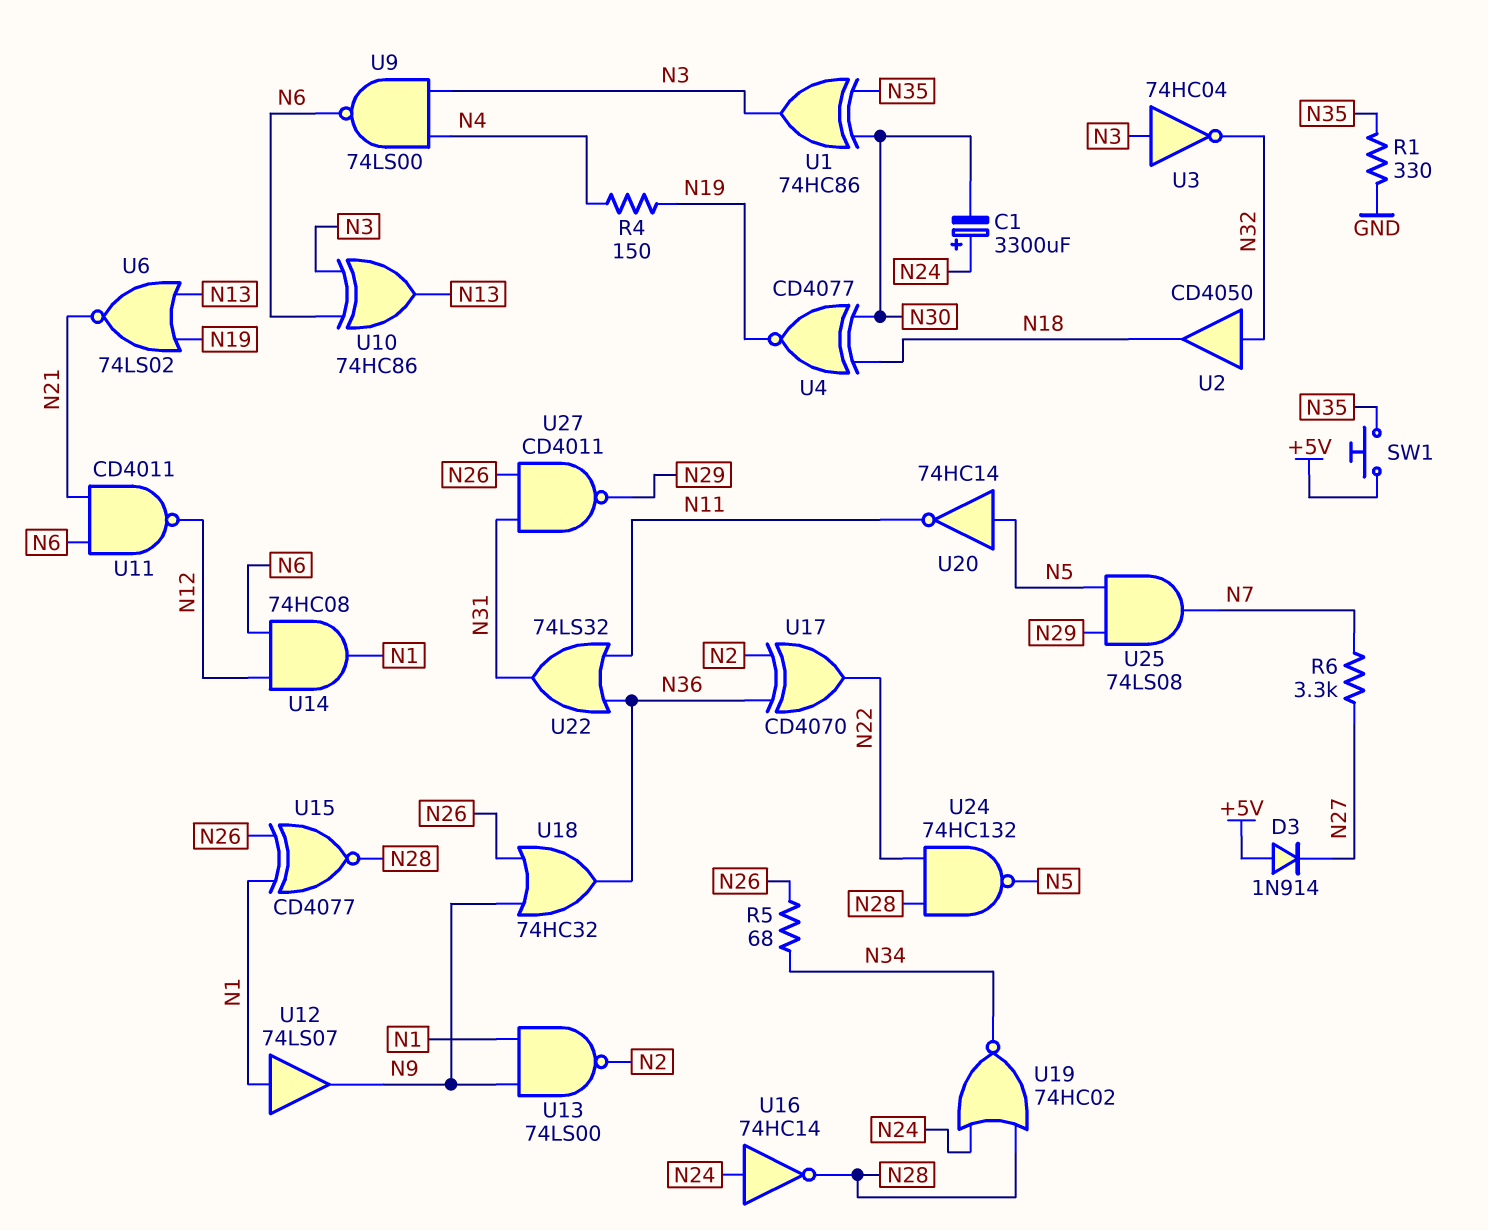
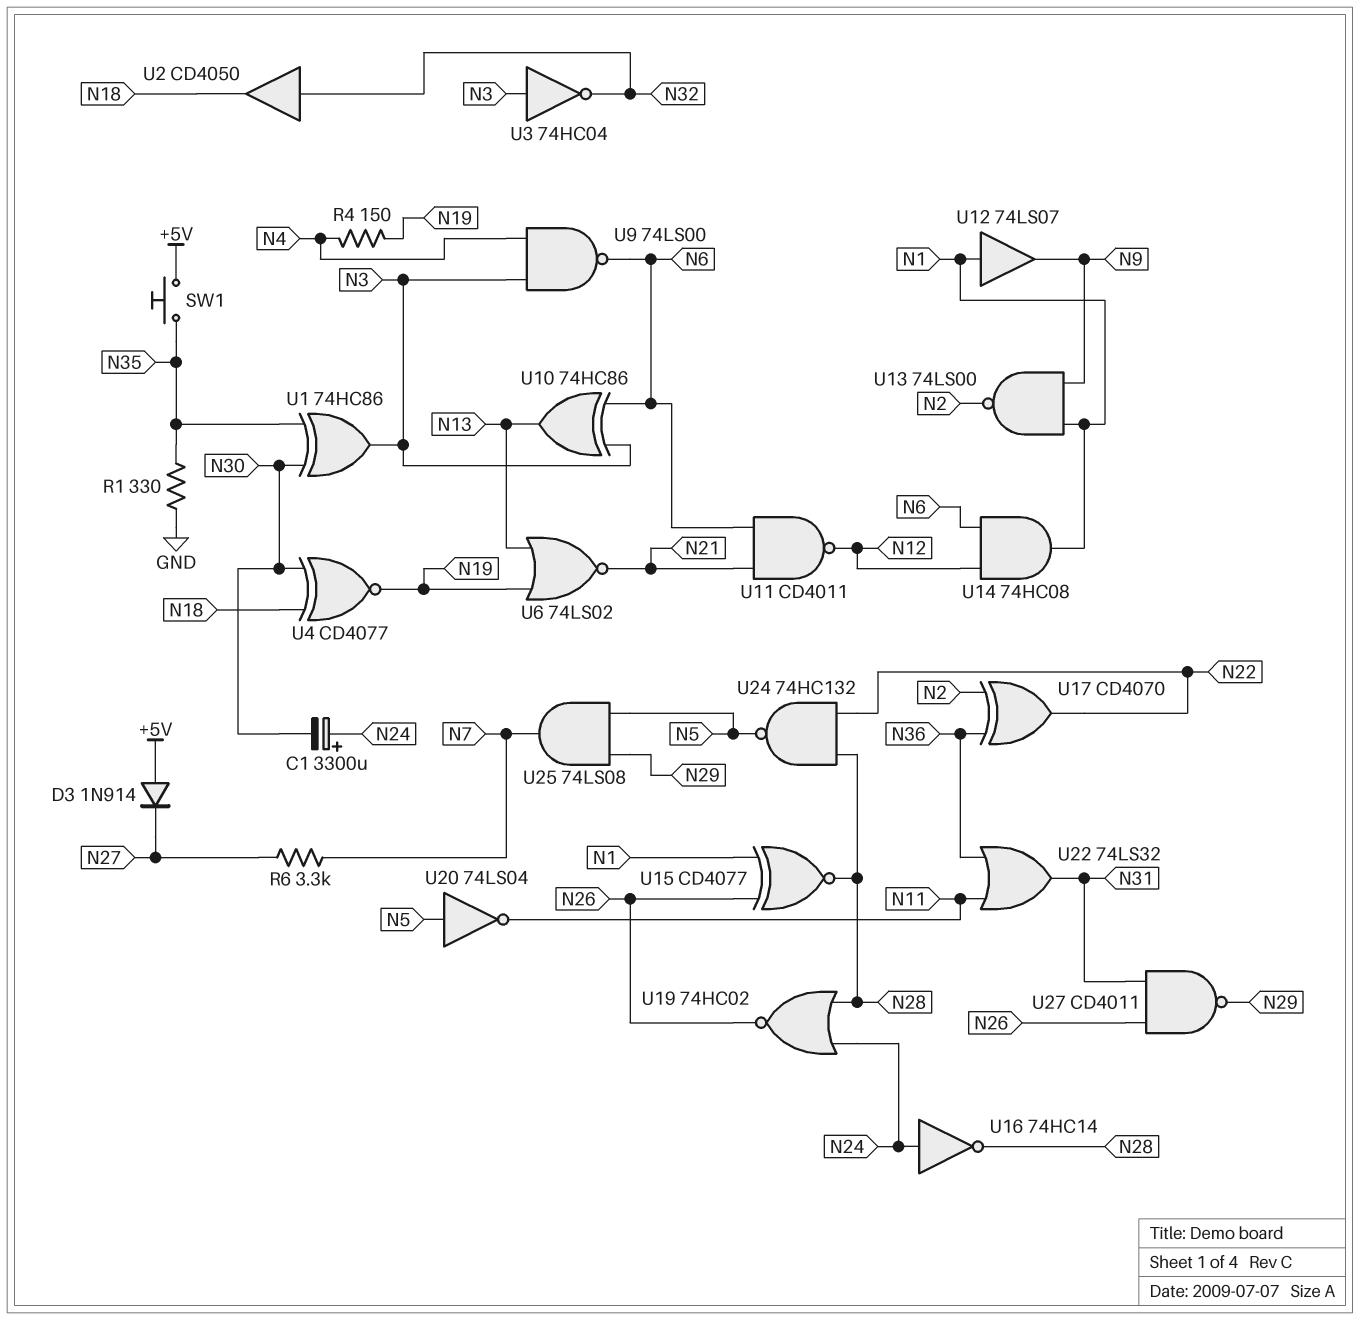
R5: 68 (N26, N34) -> none
U18: OR 74HC32 (in N9, in N26, out N36) -> none
U19: NOR 74HC02 (in N24, in N28, out N34) -> NOR 74HC02 (in N24, in N28, out N26)
U20: NOT 74HC14 (in N5, out N11) -> NOT 74LS04 (in N5, out N11)

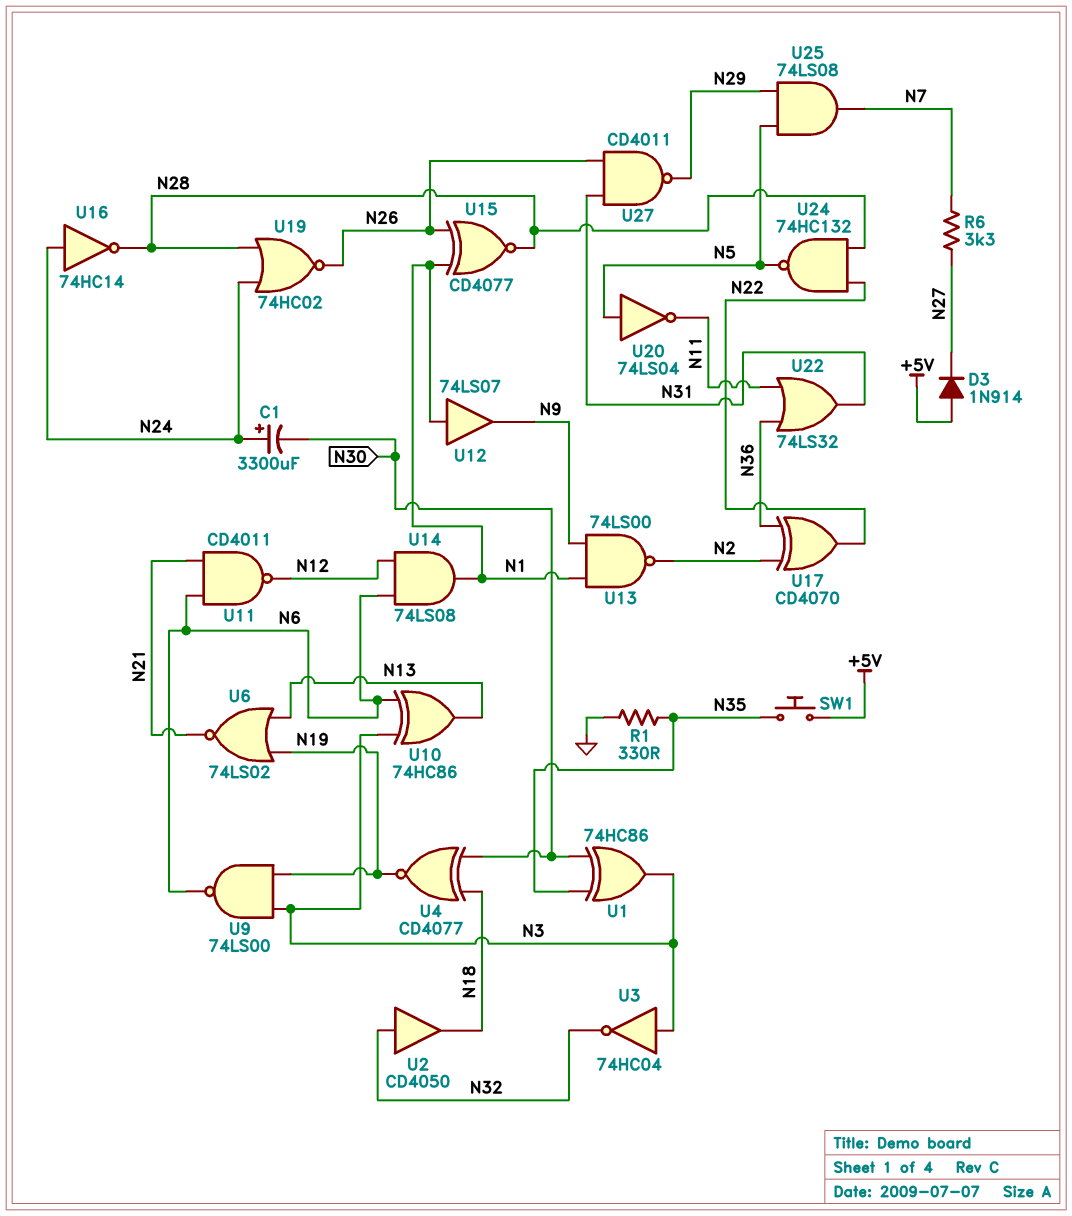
R4: 150 (N4, N19) -> none
U9: NAND 74LS00 (in N3, in N4, out N6) -> NAND 74LS00 (in N3, in N19, out N6)
U14: AND 74HC08 (in N6, in N12, out N1) -> AND 74LS08 (in N6, in N12, out N1)

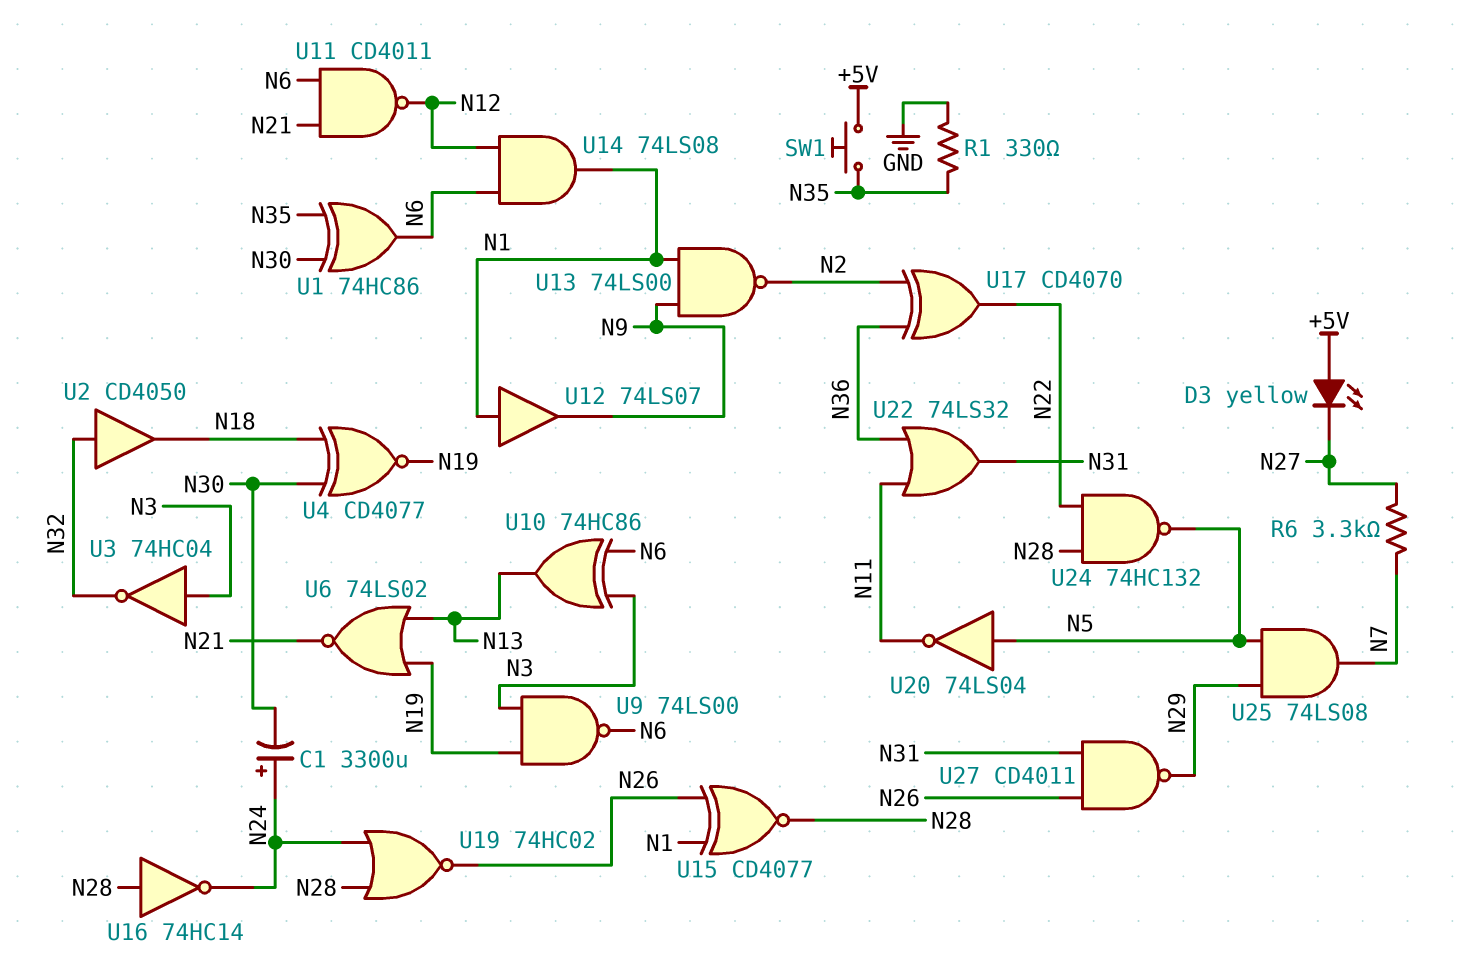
D3: diode 1N914 (A +5V, K N27) -> LED yellow (A +5V, K N27)
U1: XOR 74HC86 (in N30, in N35, out N3) -> XOR 74HC86 (in N30, in N35, out N6)
U16: NOT 74HC14 (in N24, out N28) -> NOT 74HC14 (in N28, out N24)

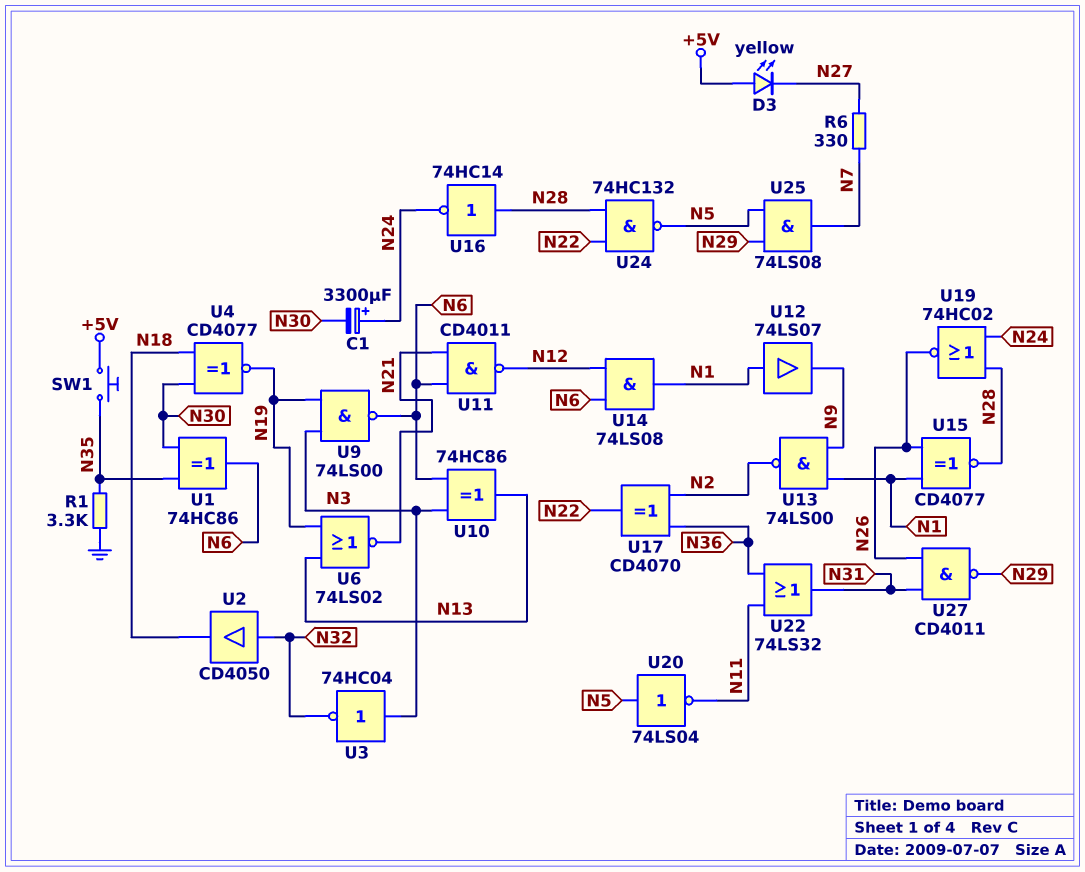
R1: 330 (GND, N35) -> 3.3k (GND, N35)
R6: 3.3k (N7, N27) -> 330 (N7, N27)

